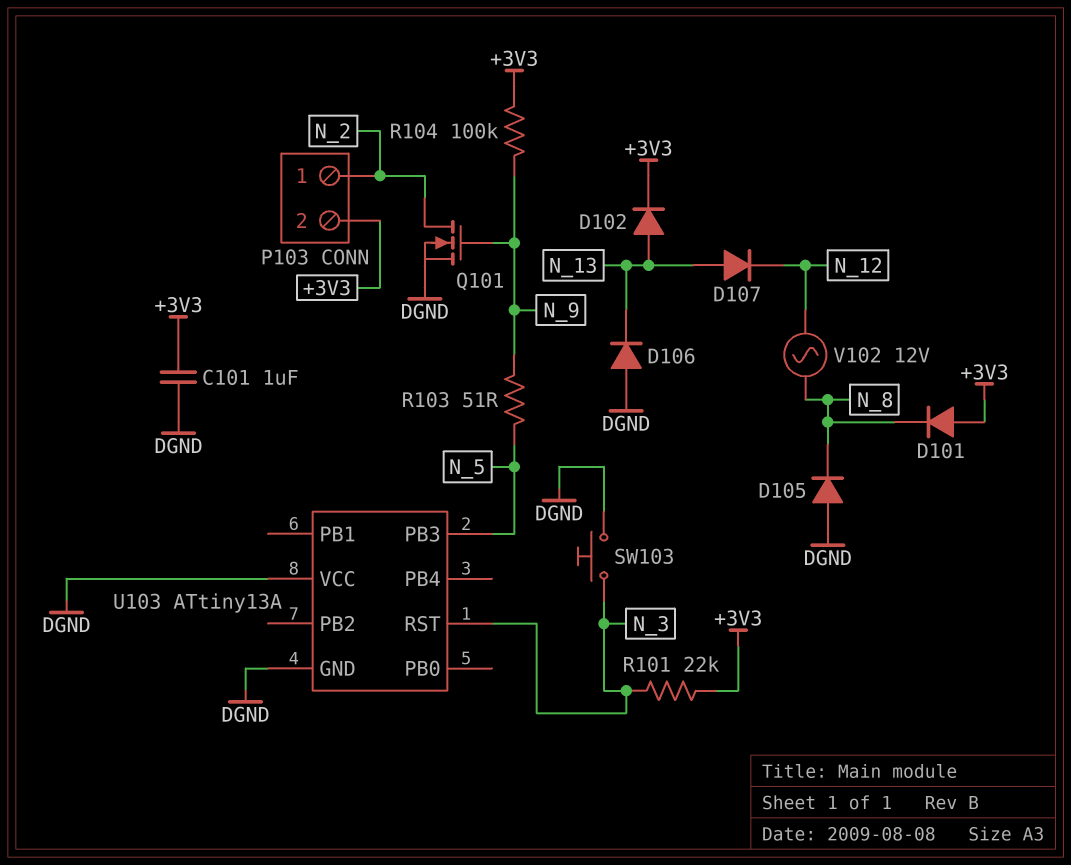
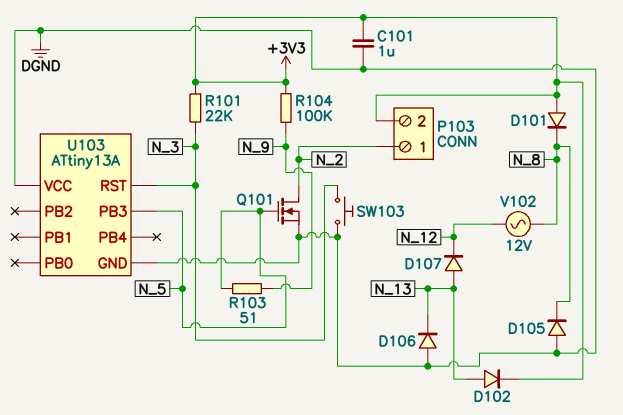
Q101: NMOS (G N_9, D N_2, S DGND) -> NMOS (G N_5, D N_2, S DGND)

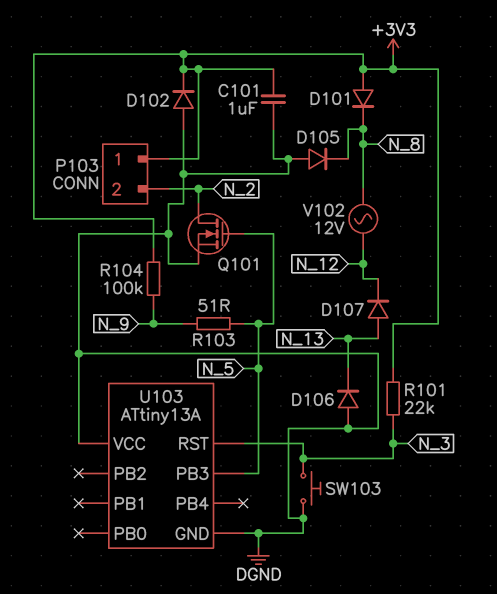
D102: diode (A N_13, K +3V3) -> diode (A DGND, K +3V3)
P103 pin 1: N_2 -> +3V3
P103 pin 2: +3V3 -> N_2

